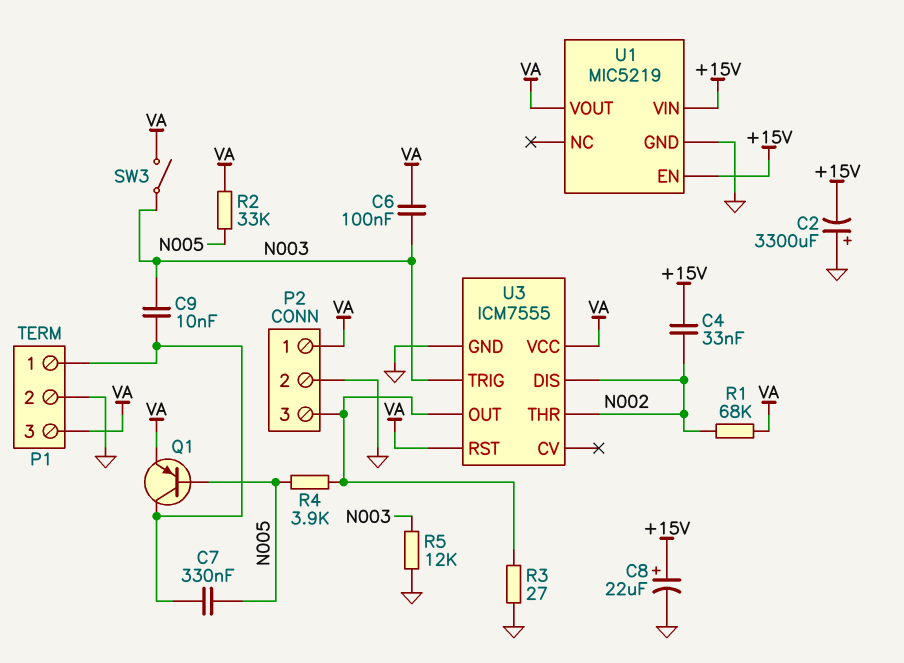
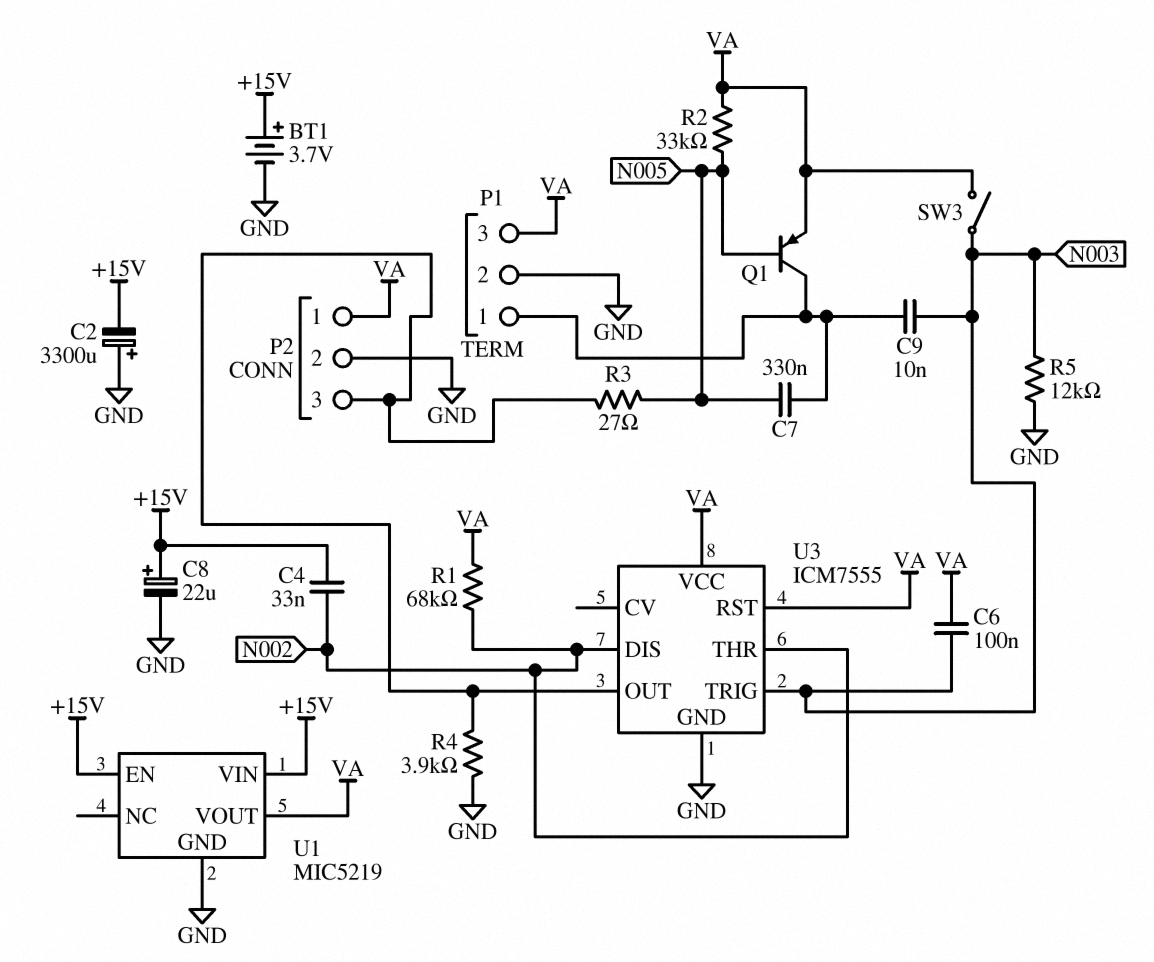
BT1: none -> 3.7V (plus +15V, minus GND)
R3: 27 (GND, P2/3) -> 27 (N005, P2/3)
R4: 3.9k (N005, P2/3) -> 3.9k (GND, P2/3)

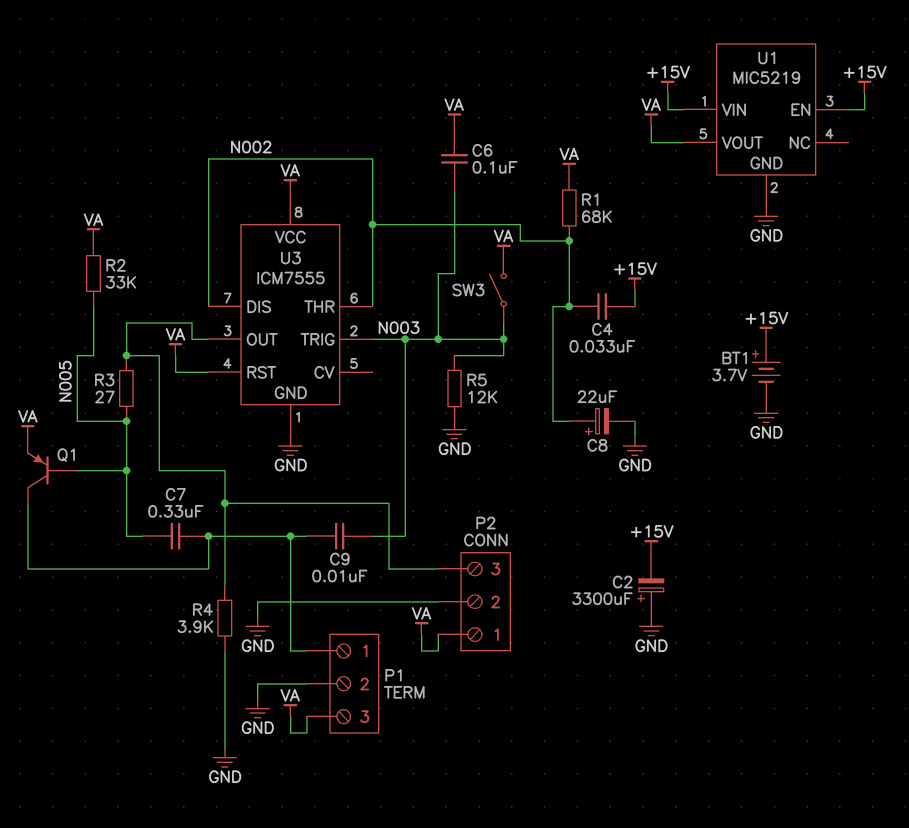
C8: 22uF (plus +15V, minus GND) -> 22uF (plus N002, minus GND)

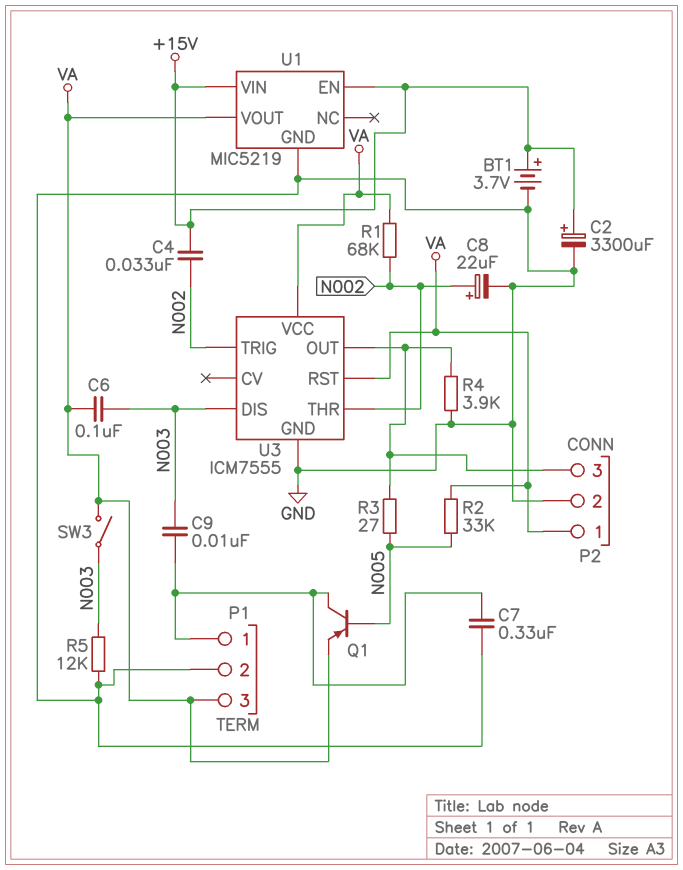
C2: 3300uF (plus GND, minus +15V) -> 3300uF (plus +15V, minus GND)
C7: 330nF (N005, P1/1) -> 330nF (GND, P1/1)
U3 pin DIS: N002 -> N003
U3 pin TRIG: N003 -> N002

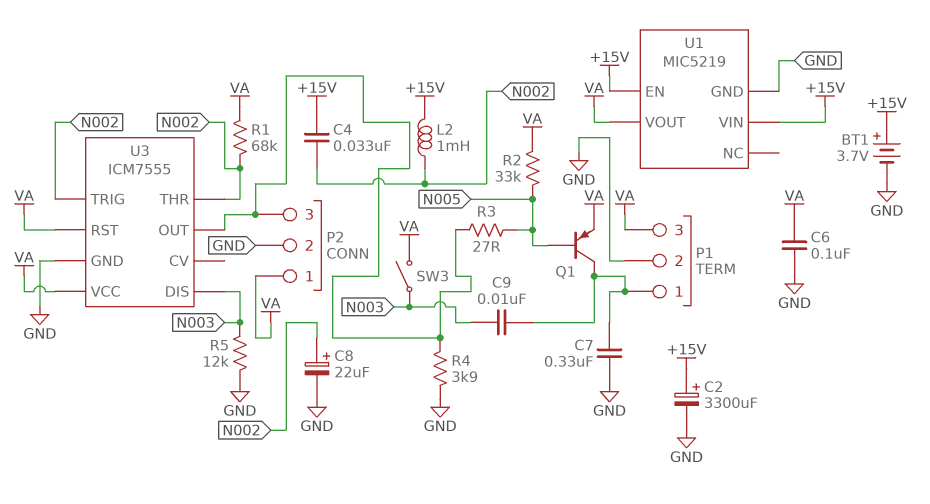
C6: 100nF (N003, VA) -> 100nF (GND, VA)
L2: none -> 1mH (+15V, N002)

